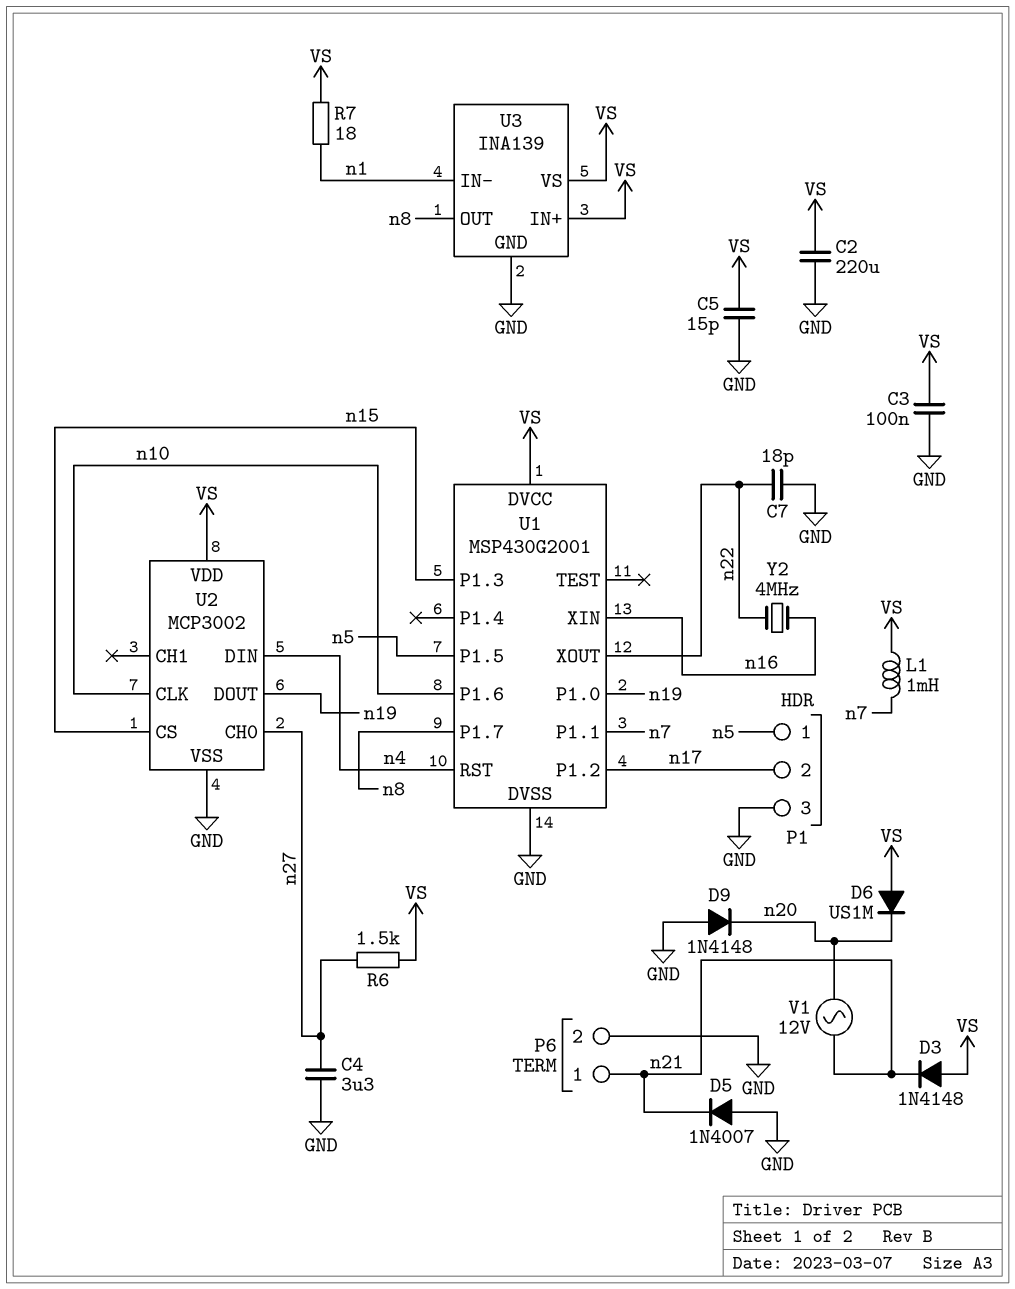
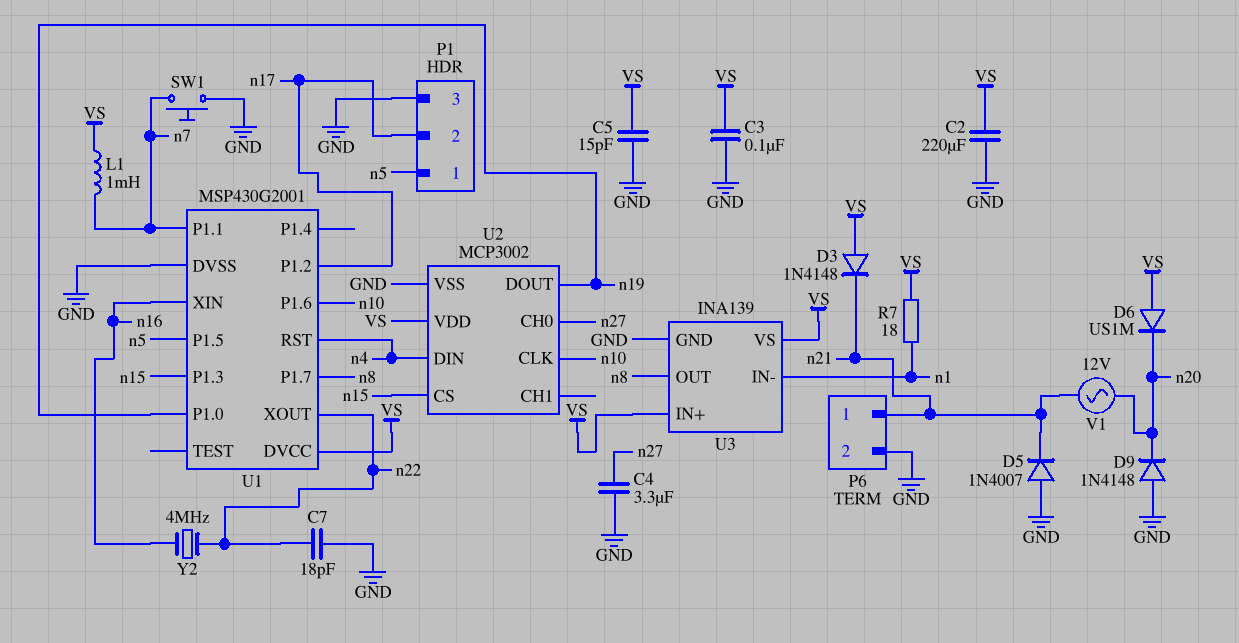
R6: 1.5k (VS, n27) -> none
SW1: none -> button (GND, n7)

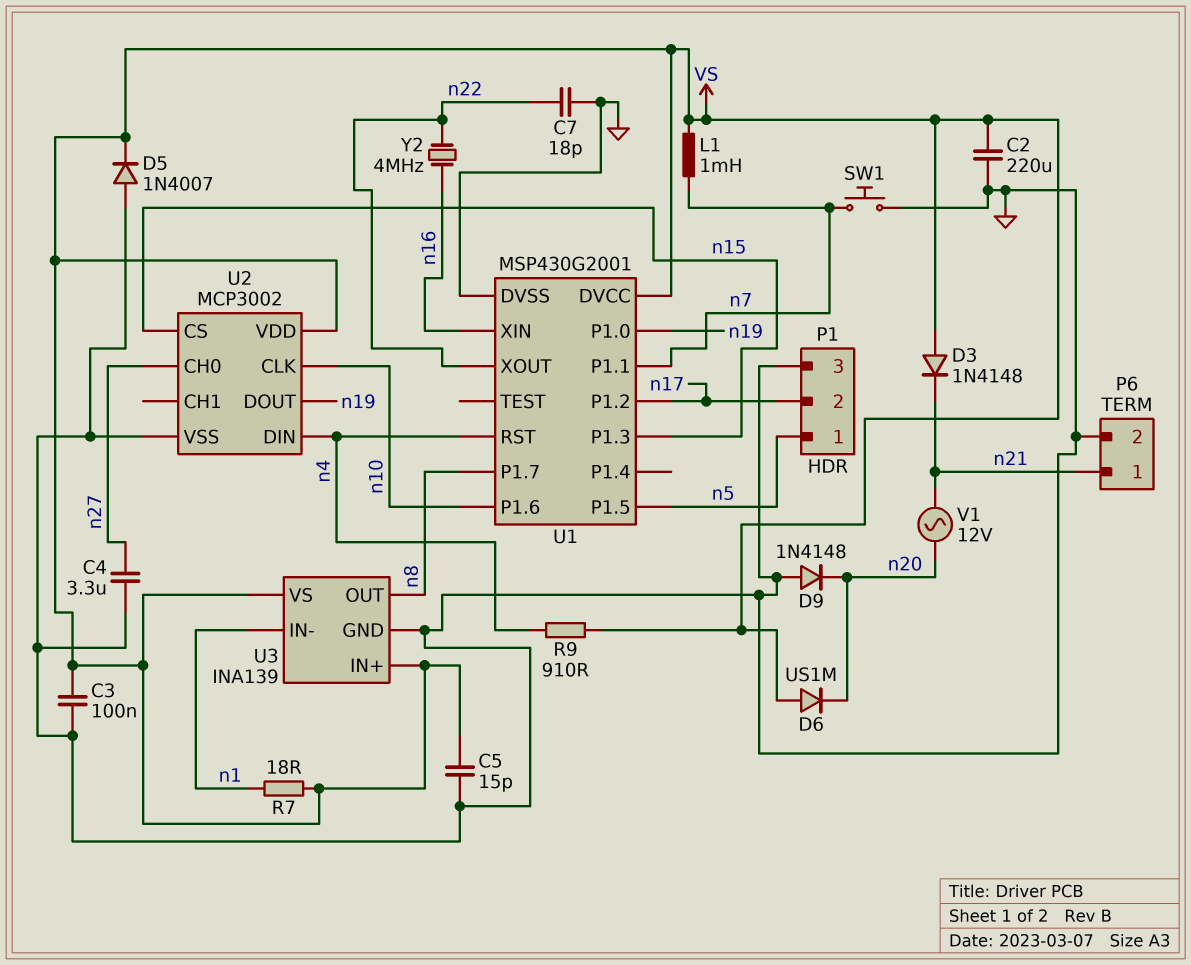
D5: diode 1N4007 (A GND, K n21) -> diode 1N4007 (A GND, K VS)
R9: none -> 910 (VS, n4)

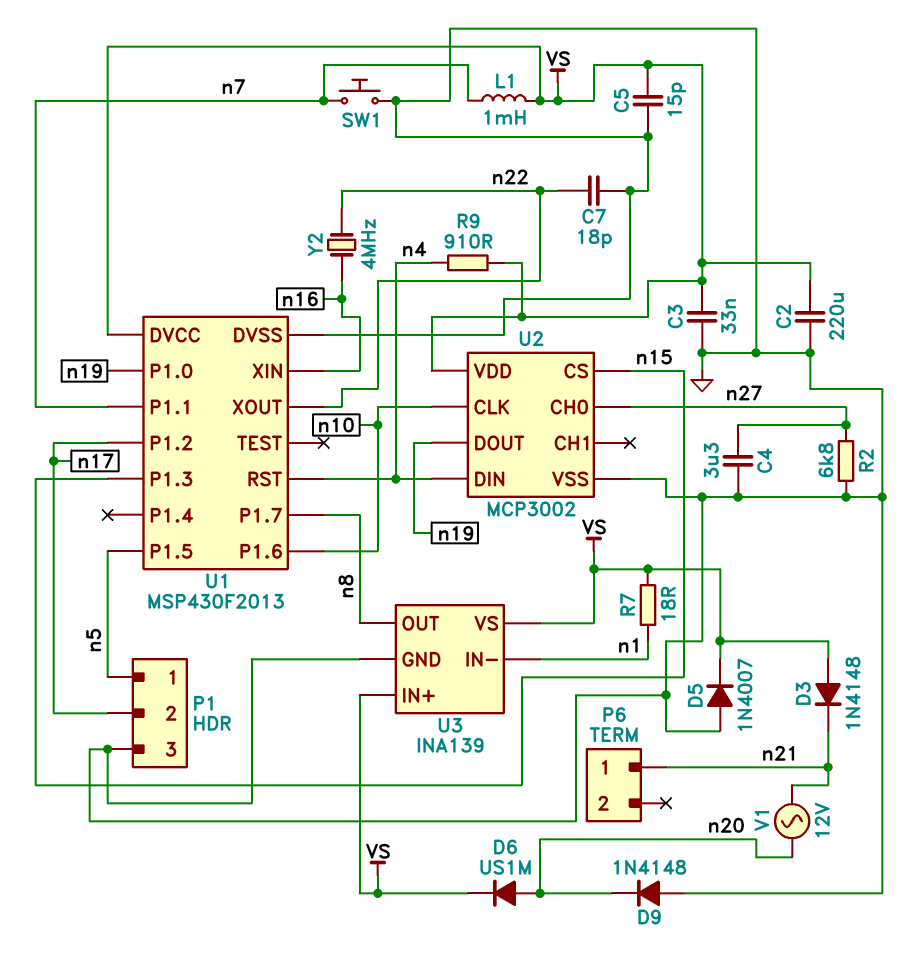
C3: 100nF (GND, VS) -> 33nF (GND, VS)
D6: diode US1M (A VS, K n20) -> diode US1M (A n20, K VS)
P6 pin 2: GND -> none
R2: none -> 6.8k (GND, n27)
U1: MSP430G2001 -> MSP430F2013

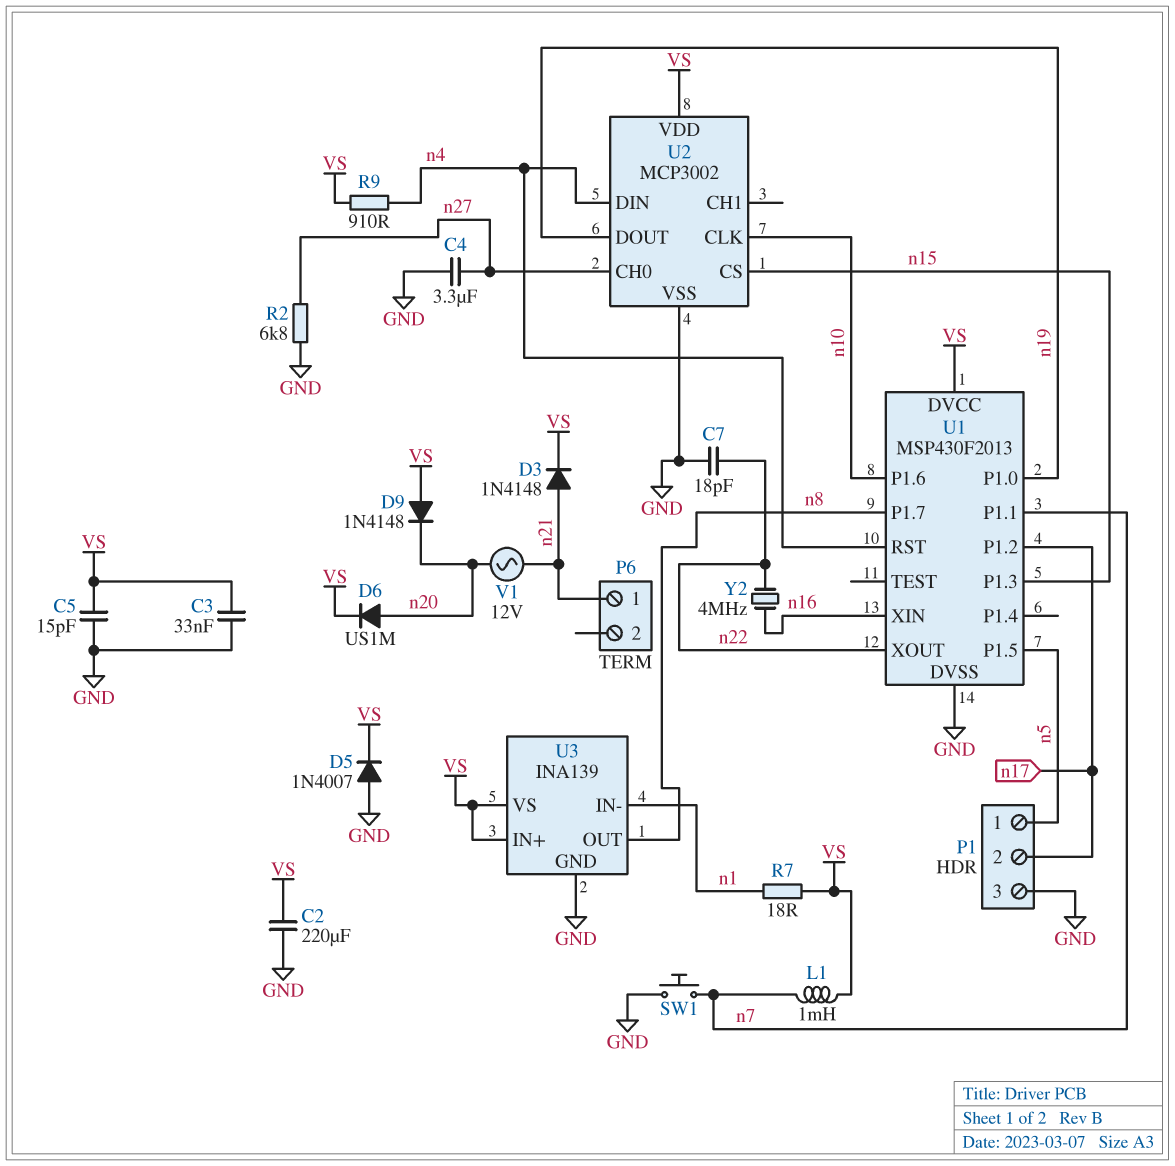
D3: diode 1N4148 (A VS, K n21) -> diode 1N4148 (A n21, K VS)
D9: diode 1N4148 (A GND, K n20) -> diode 1N4148 (A VS, K n20)

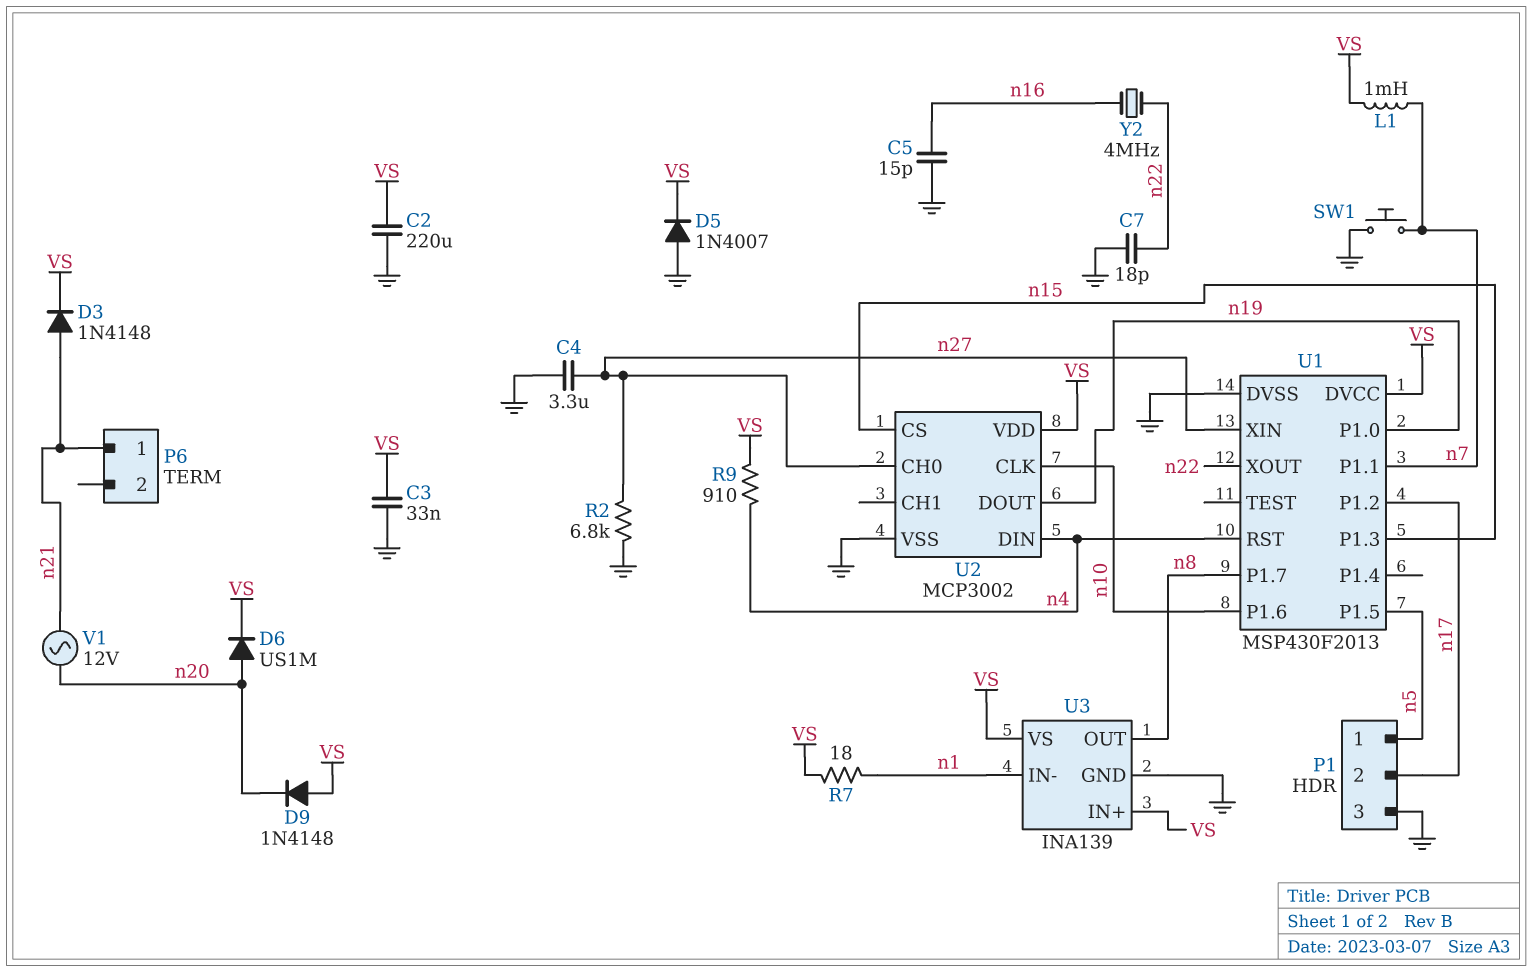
C5: 15pF (GND, VS) -> 15pF (GND, n16)
U1 pin XIN: n16 -> n27

